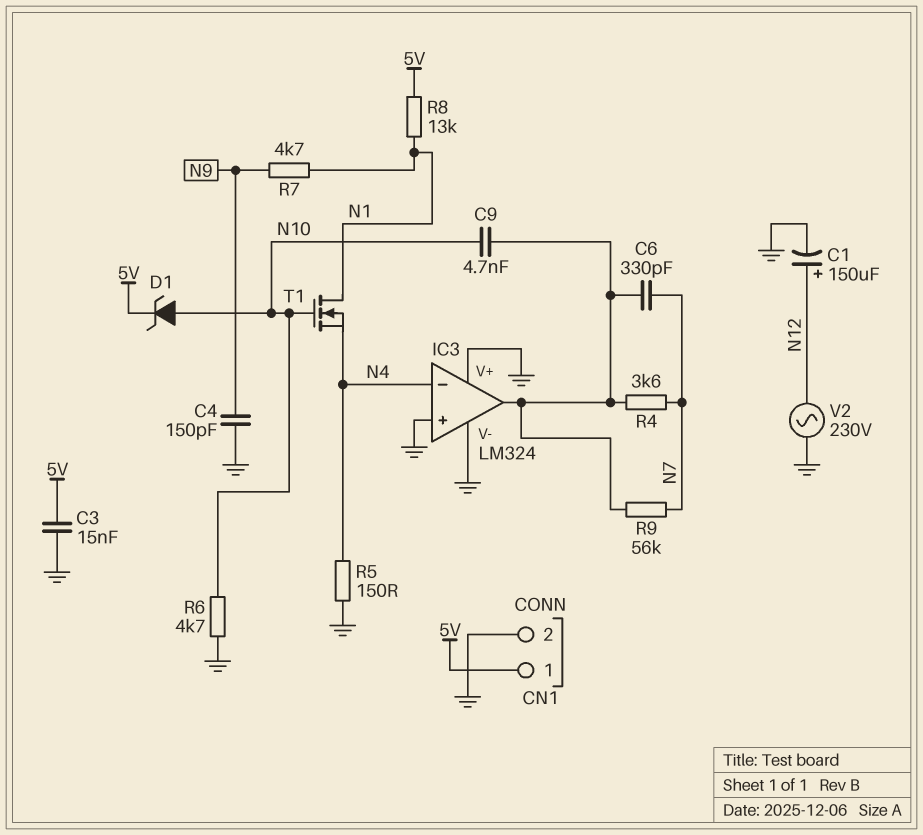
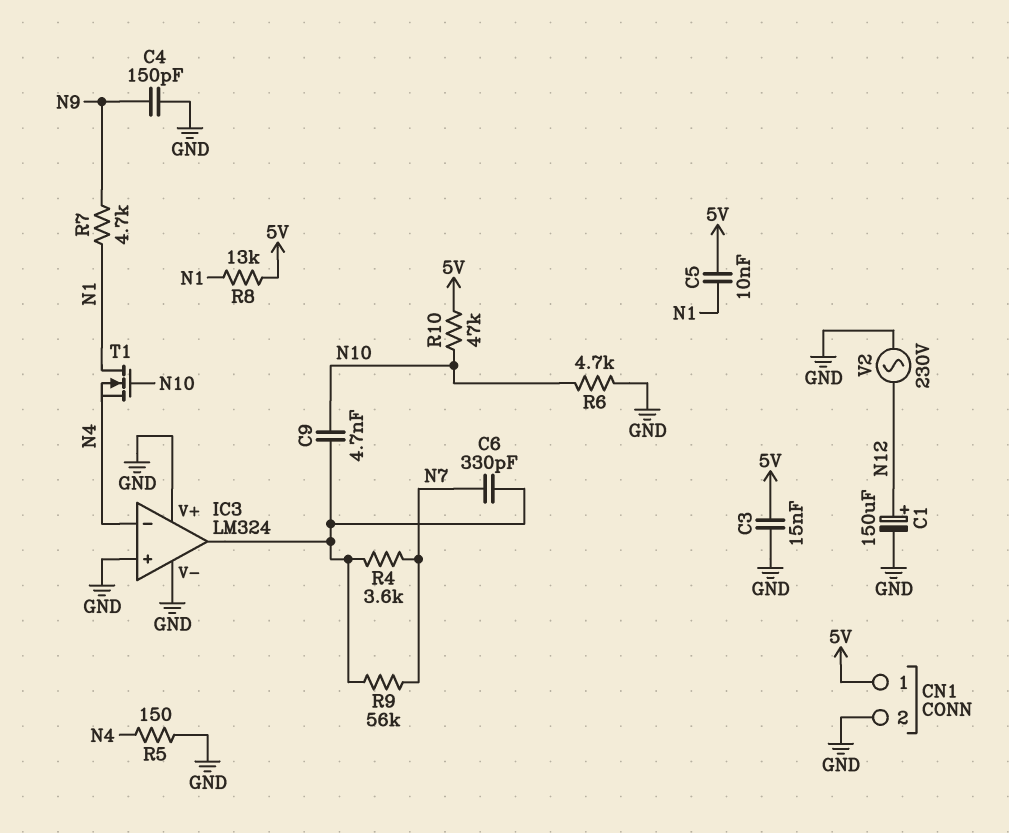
C5: none -> 10nF (5V, N1)
D1: zener (A N10, K 5V) -> none
R10: none -> 47k (5V, N10)

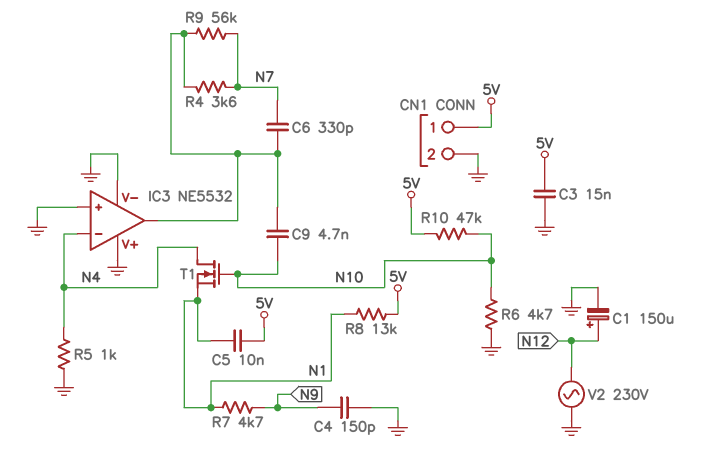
IC3: LM324 -> NE5532
R5: 150 (GND, N4) -> 1k (GND, N4)
T1: NMOS (G N10, D N1, S N4) -> NMOS (G N10, D N4, S N1)

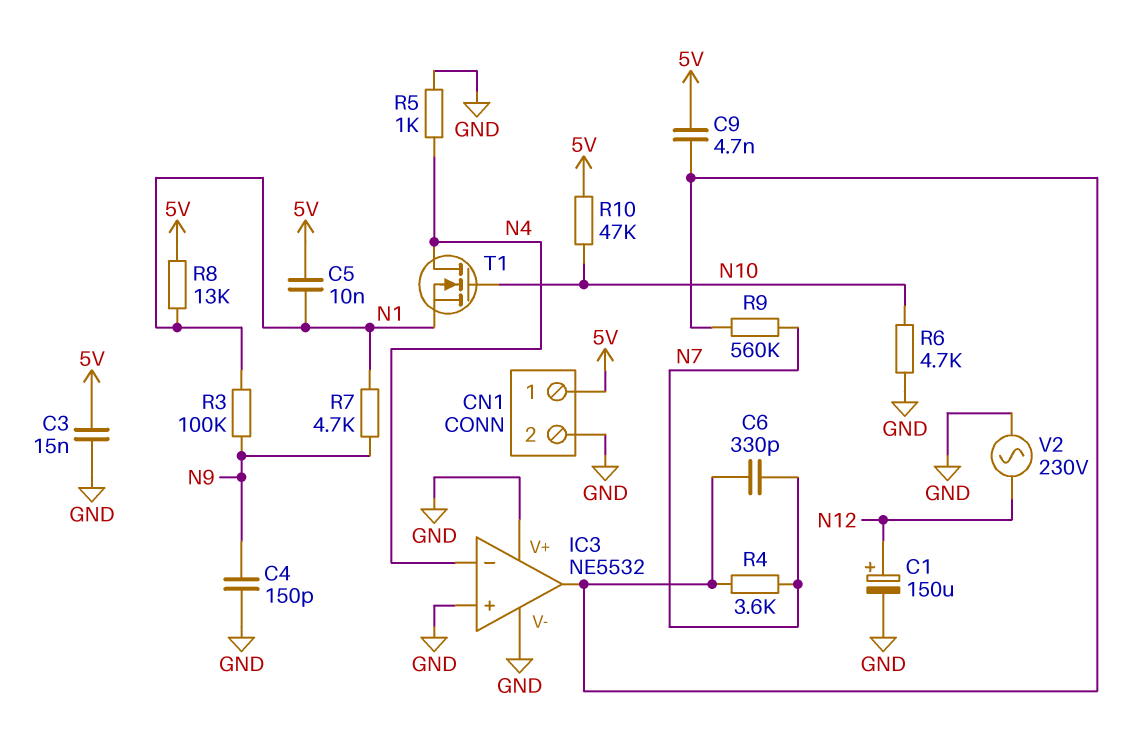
C9: 4.7nF (IC3/out, N10) -> 4.7nF (5V, IC3/out)
R3: none -> 100k (N1, N9)
R9: 56k (IC3/out, N7) -> 560k (IC3/out, N7)

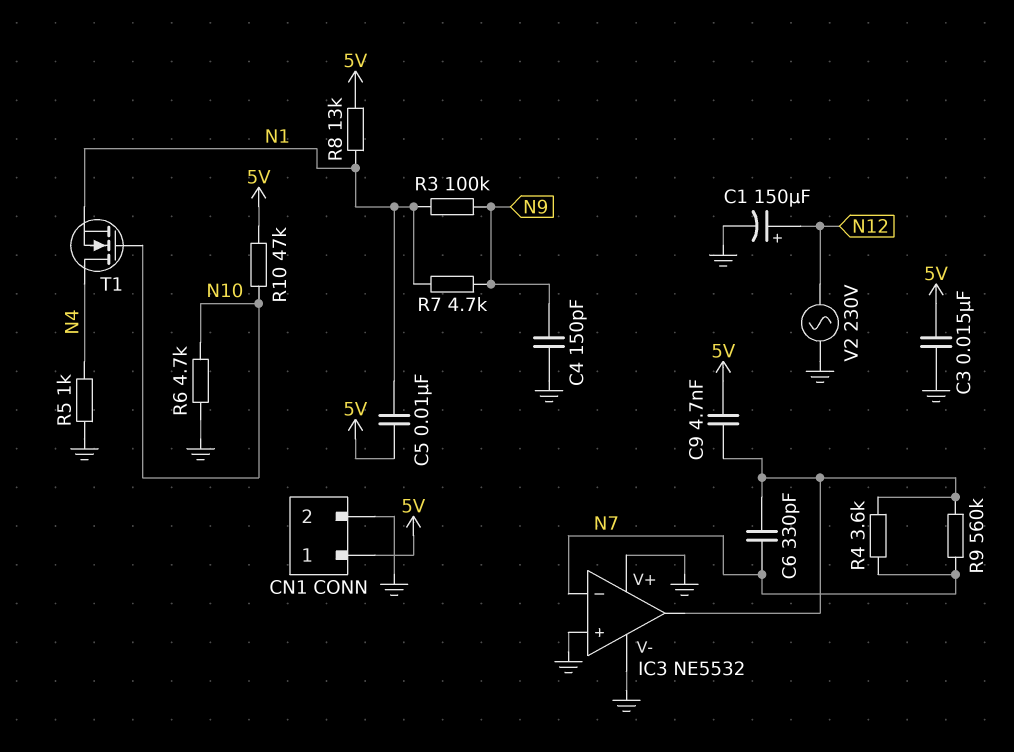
IC3 pin in-: N4 -> N7

